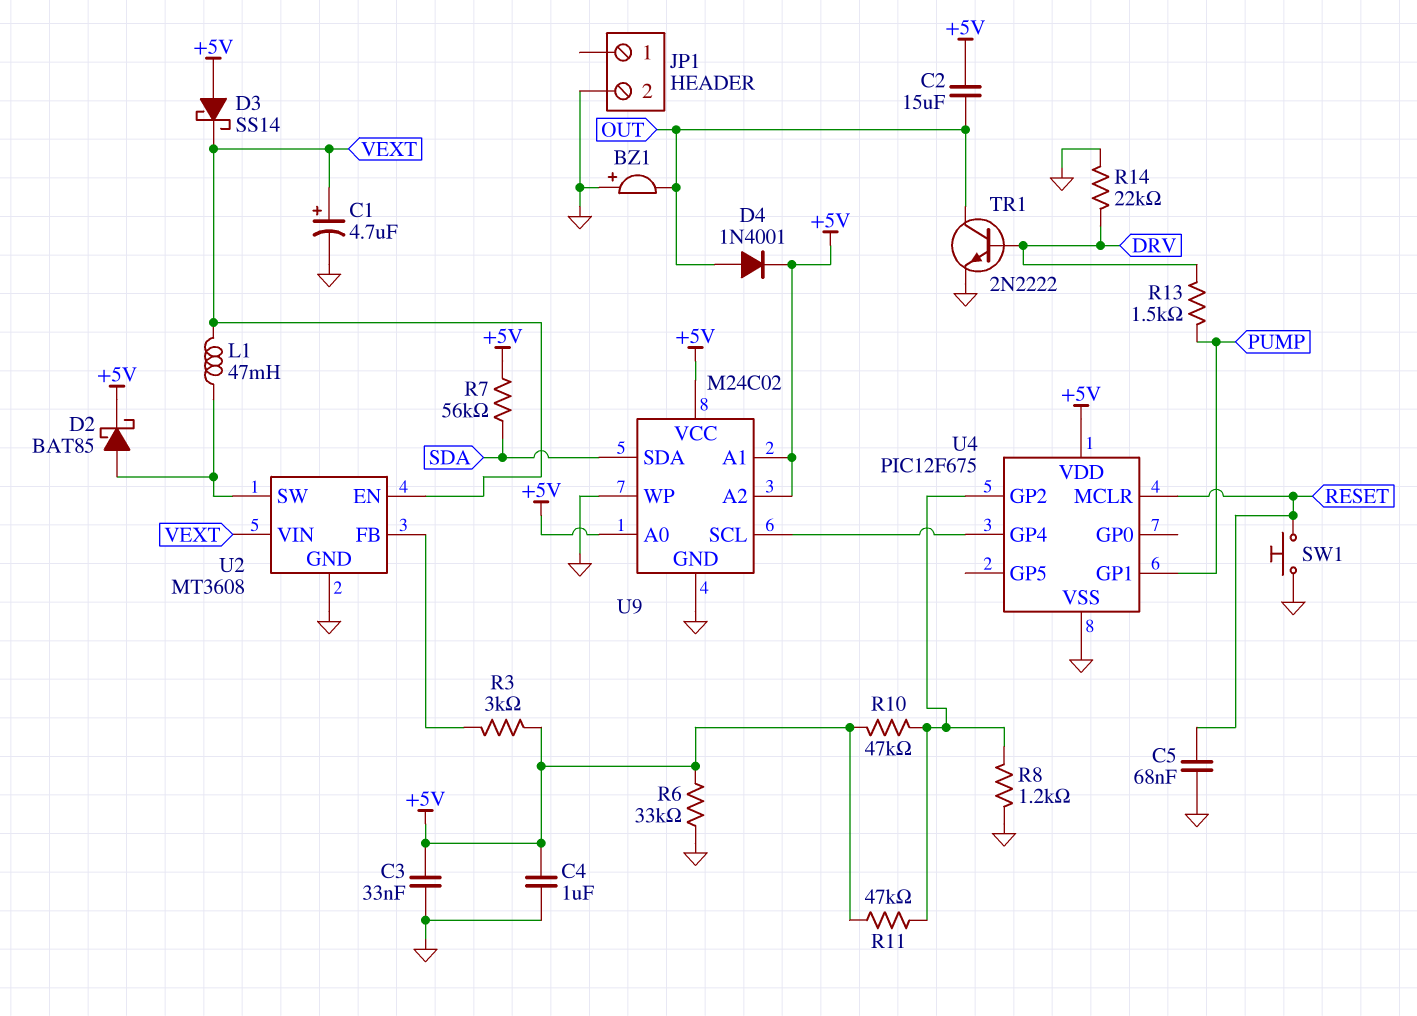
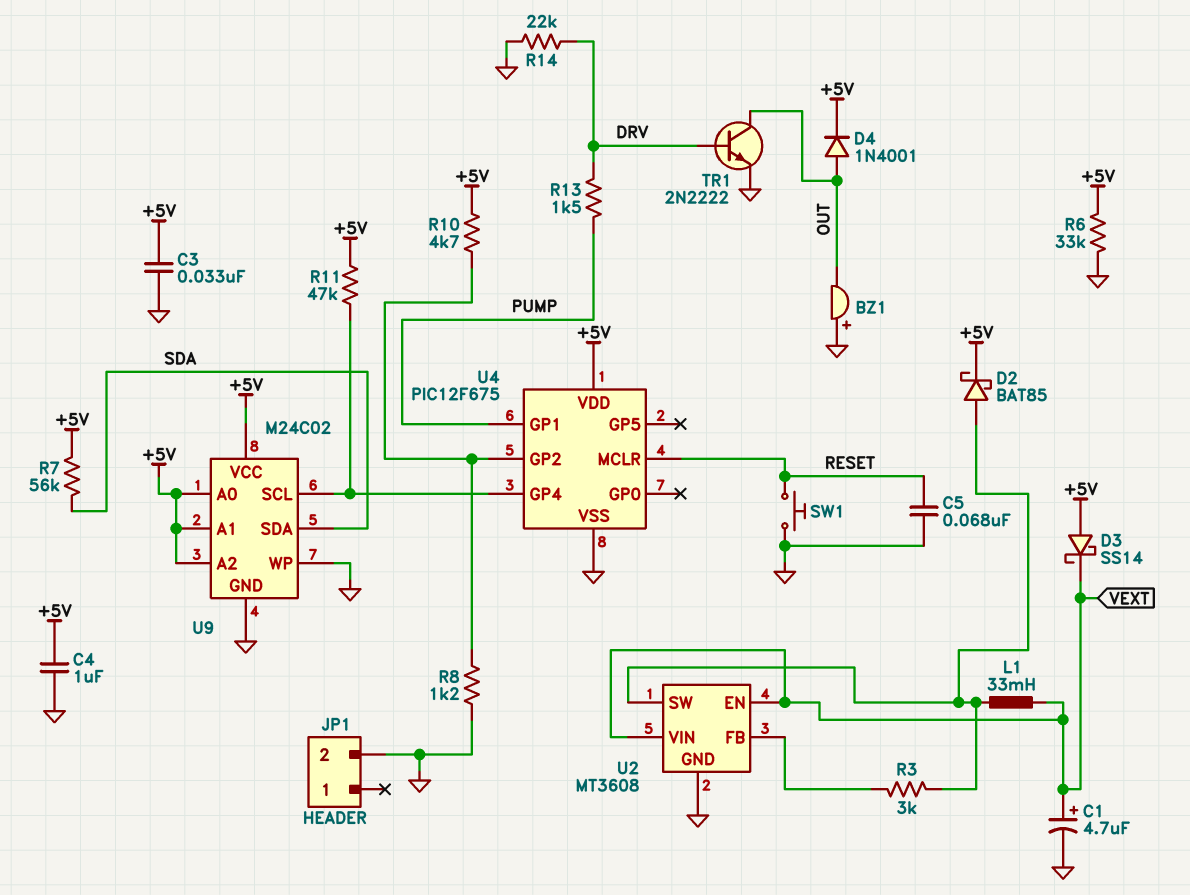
C2: 15uF (+5V, OUT) -> none
L1: 47mH (U2/SW, VEXT) -> 33mH (U2/SW, VEXT)
R3: 3k (+5V, U2/FB) -> 3k (U2/FB, U2/SW)
R10: 47k (+5V, U4/GP2) -> 4.7k (+5V, U4/GP2)
R11: 47k (+5V, U4/GP2) -> 47k (+5V, U4/GP4)

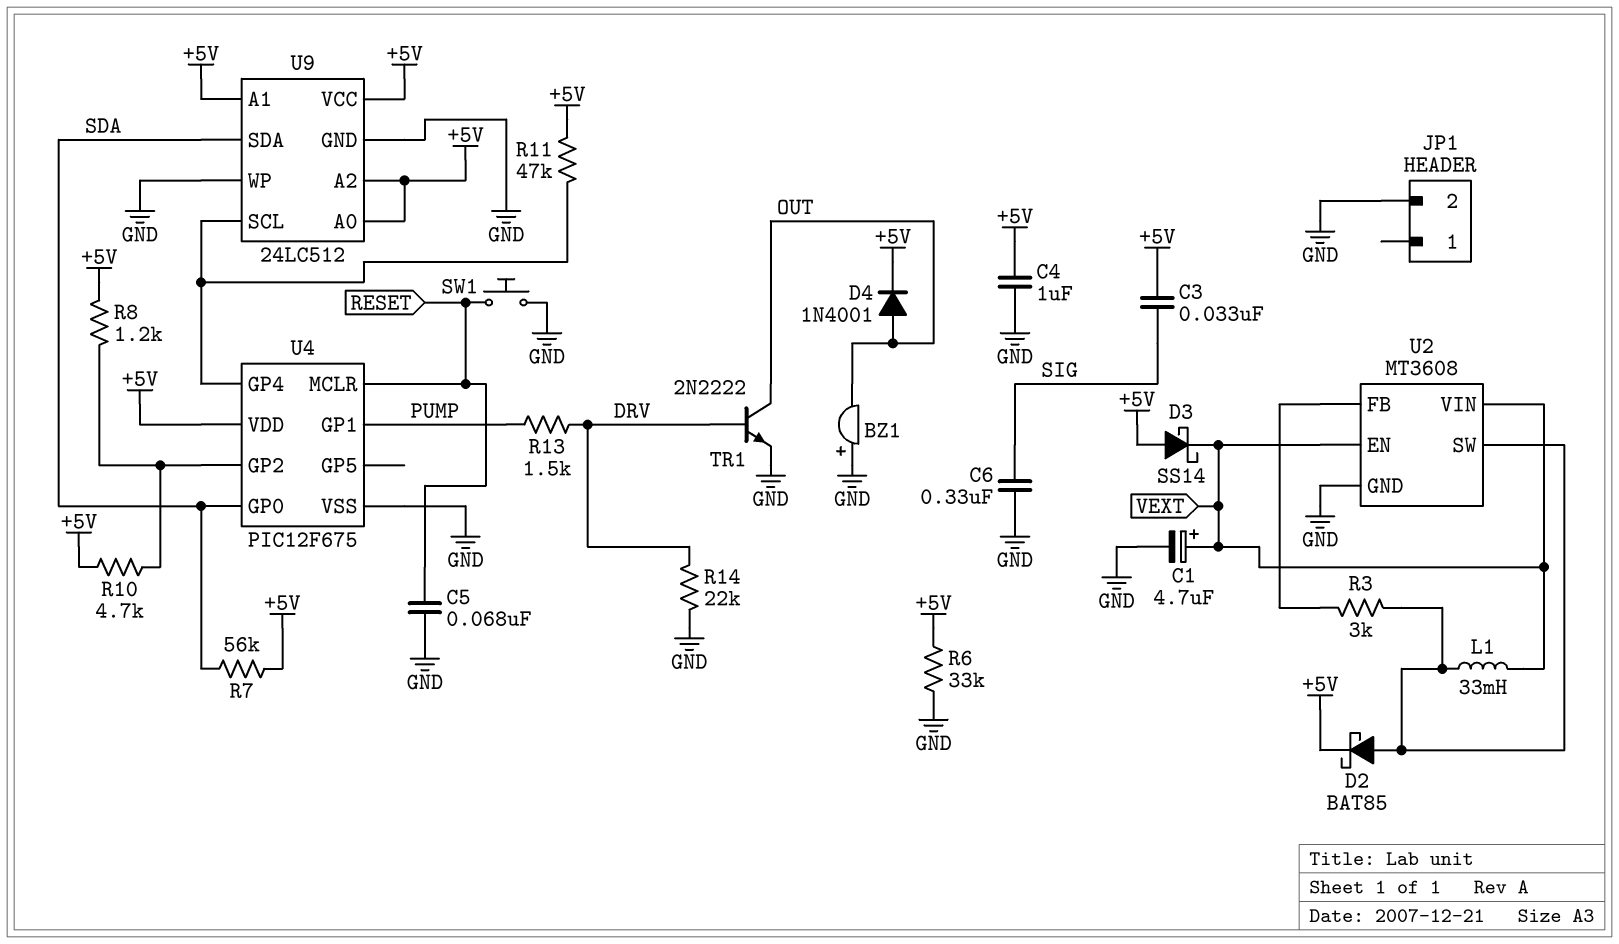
C3: 33nF (+5V, GND) -> 33nF (+5V, SIG)
C6: none -> 330nF (GND, SIG)
R8: 1.2k (GND, U4/GP2) -> 1.2k (+5V, U4/GP2)
U4 pin GP0: none -> SDA
U9: M24C02 -> 24LC512

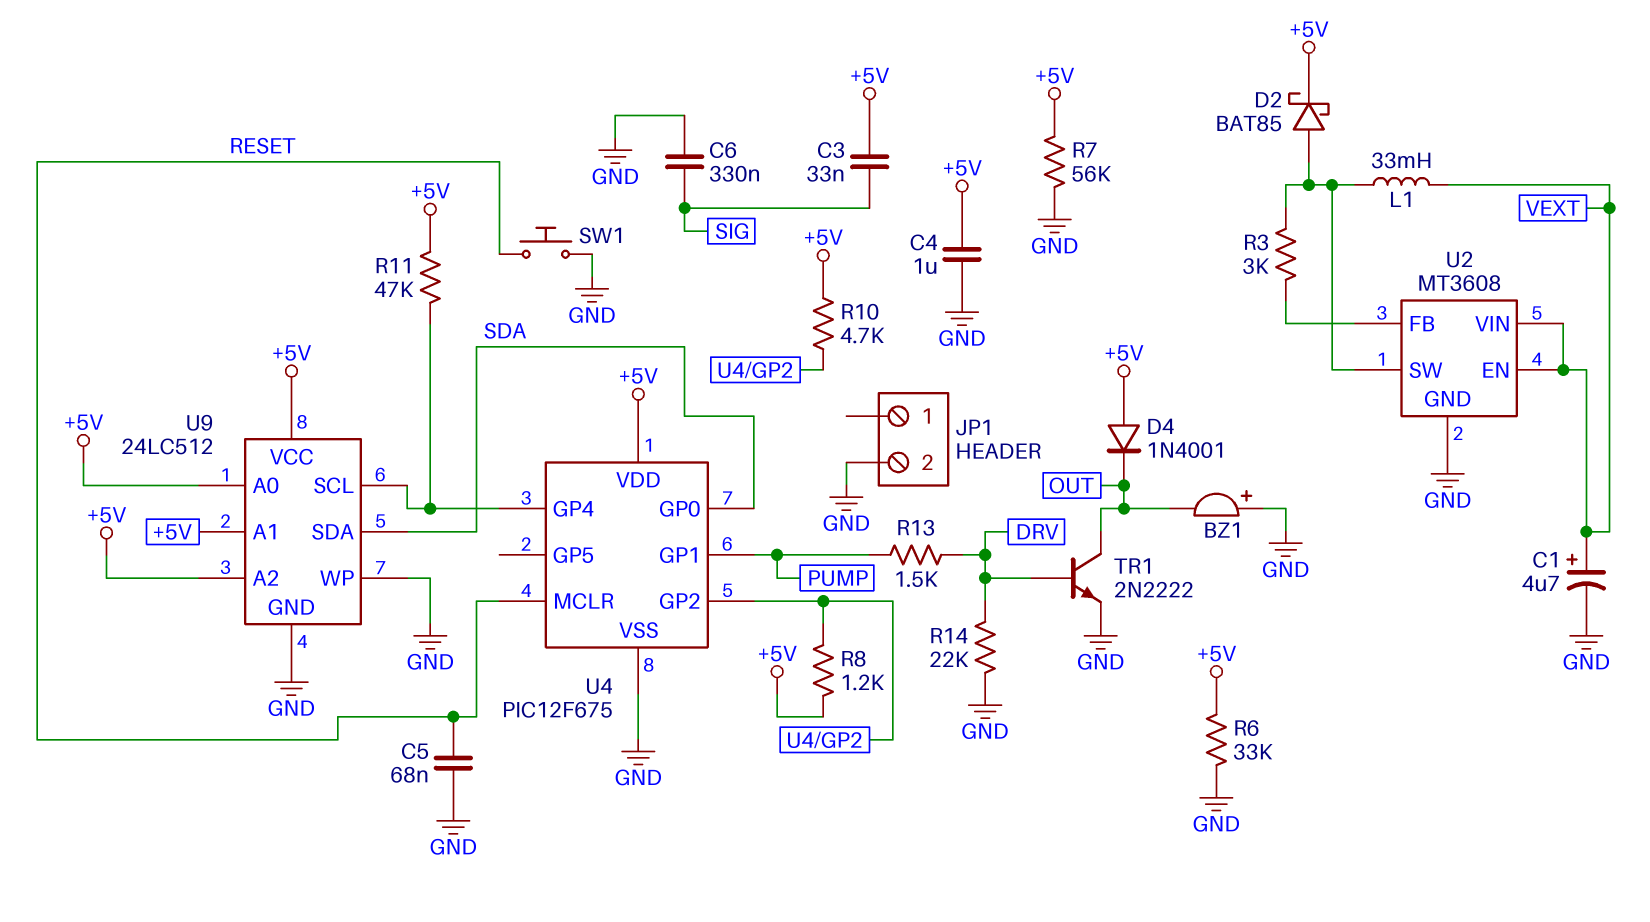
D3: schottky SS14 (A +5V, K VEXT) -> none
D4: diode 1N4001 (A OUT, K +5V) -> diode 1N4001 (A +5V, K OUT)
R7: 56k (+5V, SDA) -> 56k (+5V, GND)

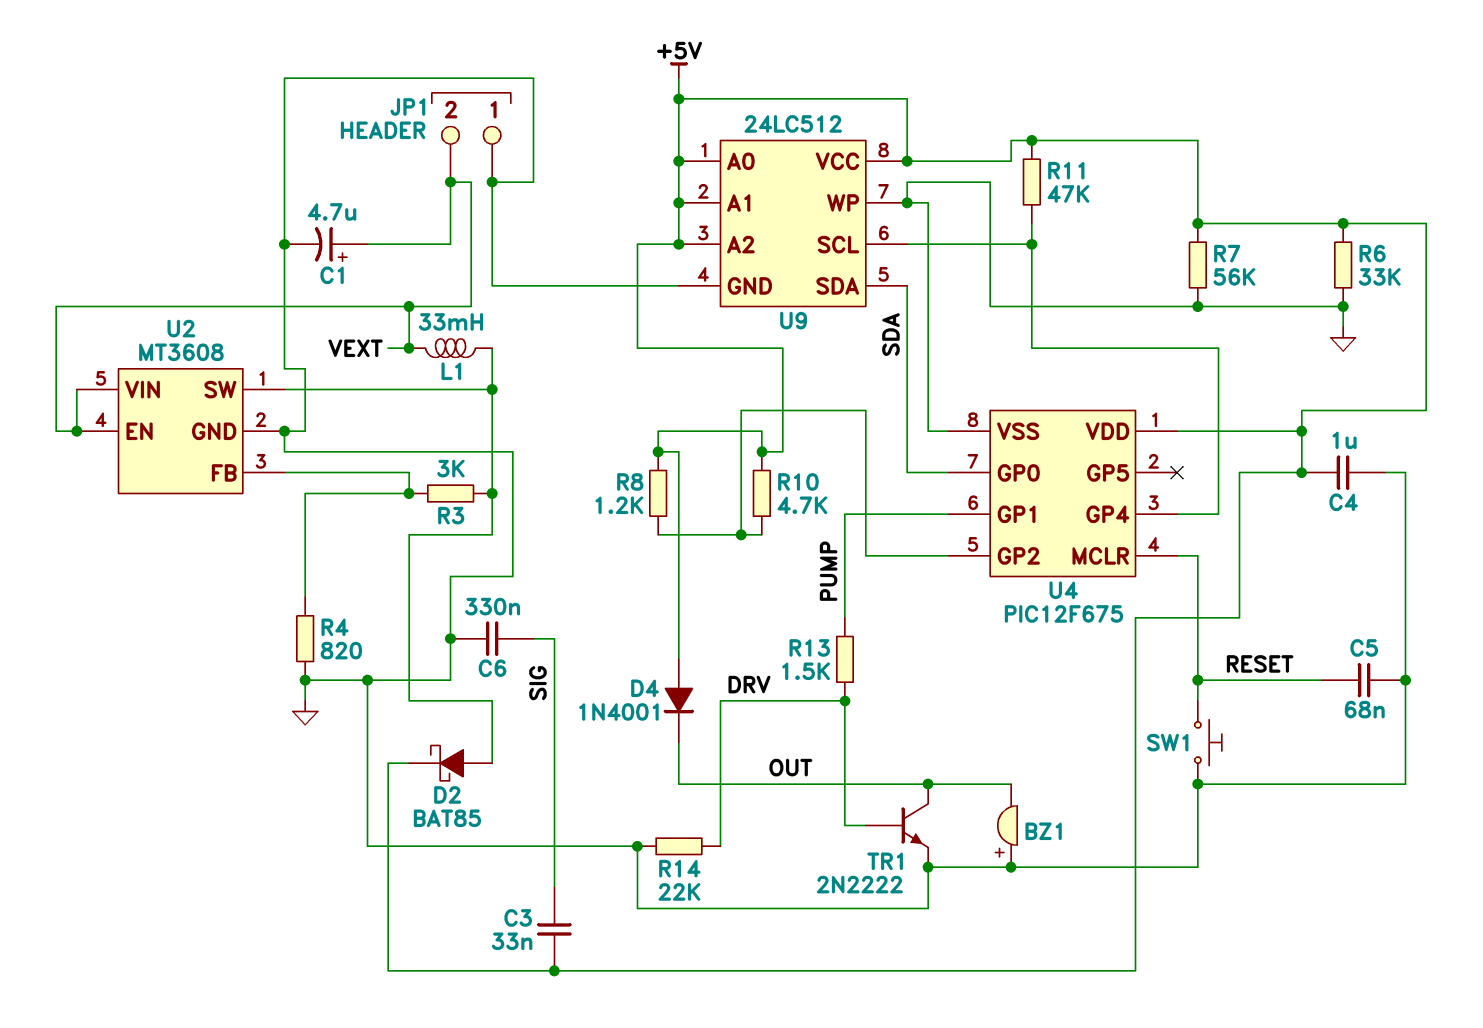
JP1 pin 1: none -> GND
JP1 pin 2: GND -> VEXT
R4: none -> 820 (GND, U2/FB)

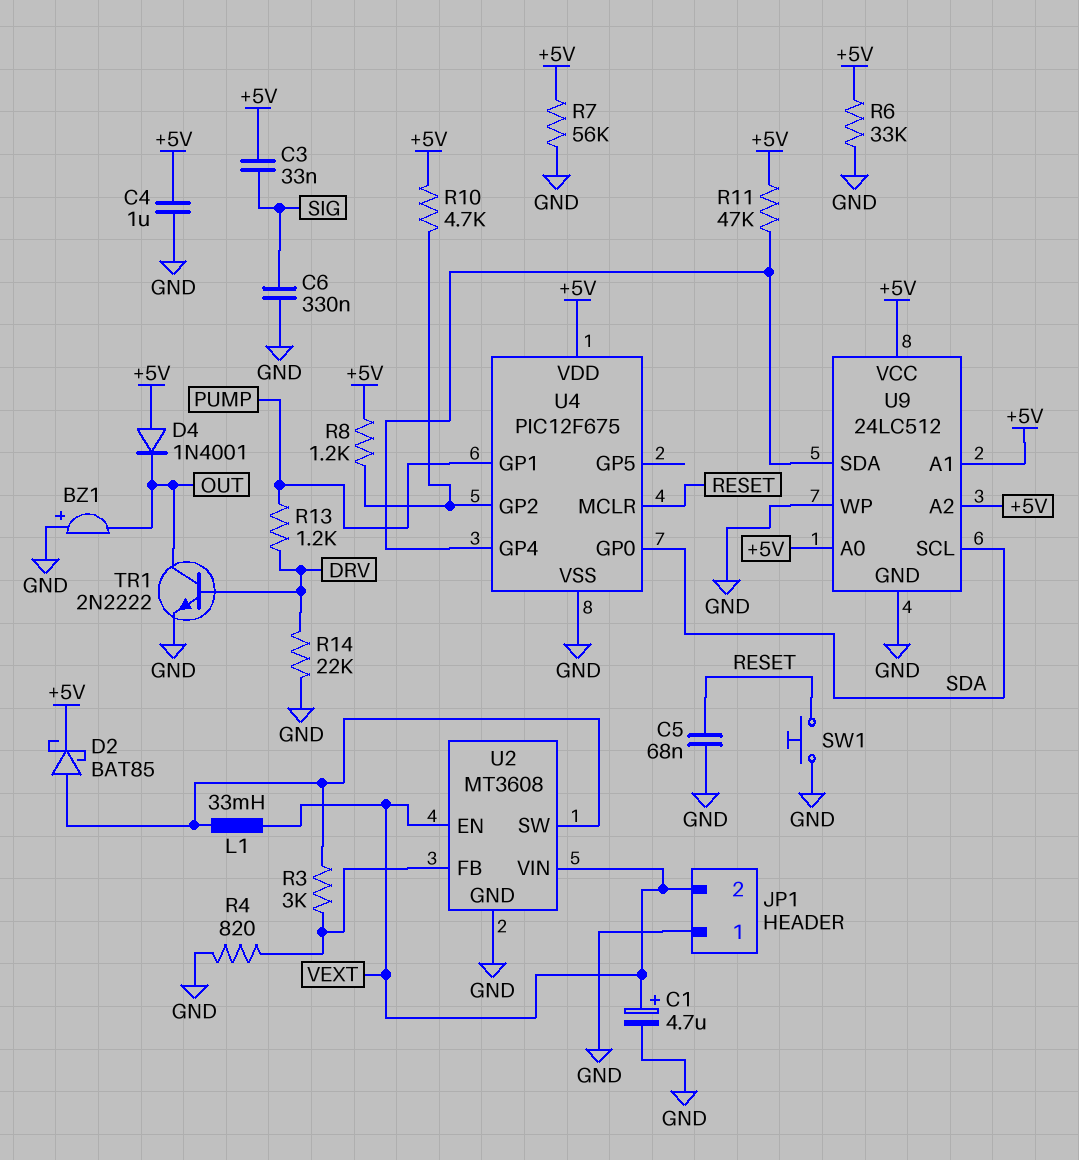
R13: 1.5k (DRV, PUMP) -> 1.2k (DRV, PUMP)
U9 pin SCL: U4/GP4 -> SDA
U9 pin SDA: SDA -> U4/GP4

